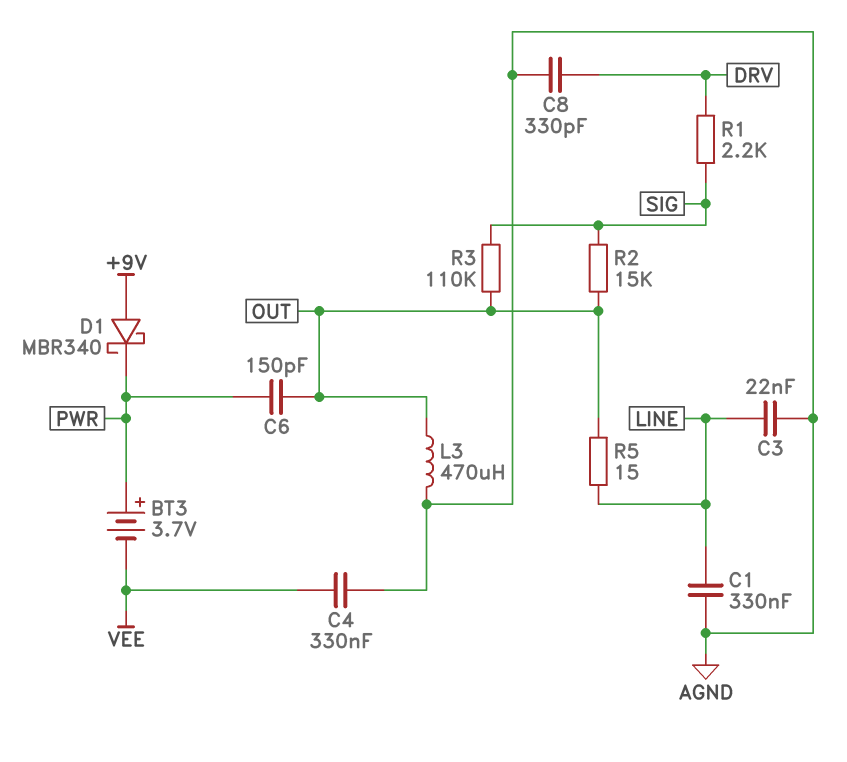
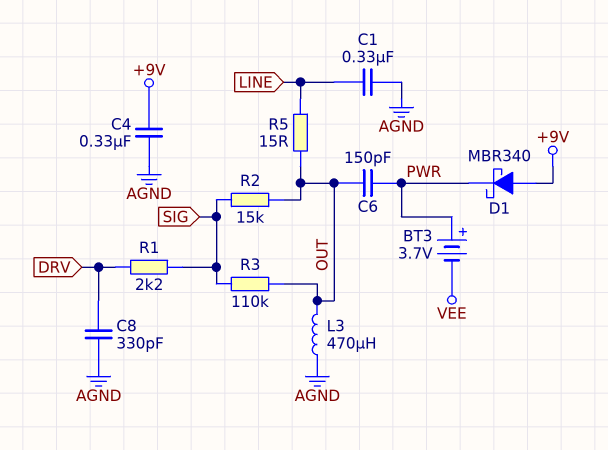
C3: 22nF (AGND, LINE) -> none
C4: 330nF (AGND, VEE) -> 330nF (+9V, AGND)

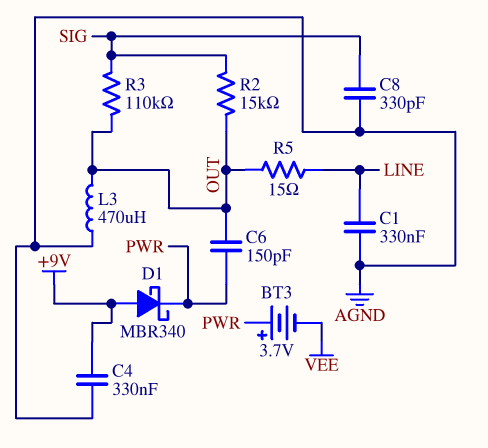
C8: 330pF (AGND, DRV) -> 330pF (AGND, SIG)
R1: 2.2k (DRV, SIG) -> none

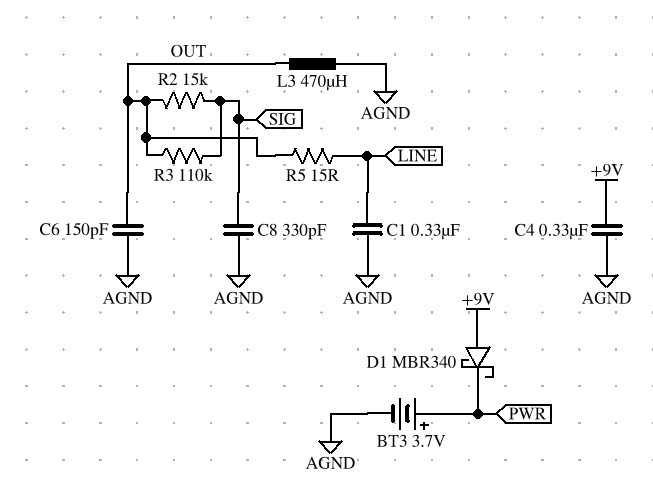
BT3: 3.7V (plus PWR, minus VEE) -> 3.7V (plus PWR, minus AGND)
C6: 150pF (OUT, PWR) -> 150pF (AGND, OUT)

